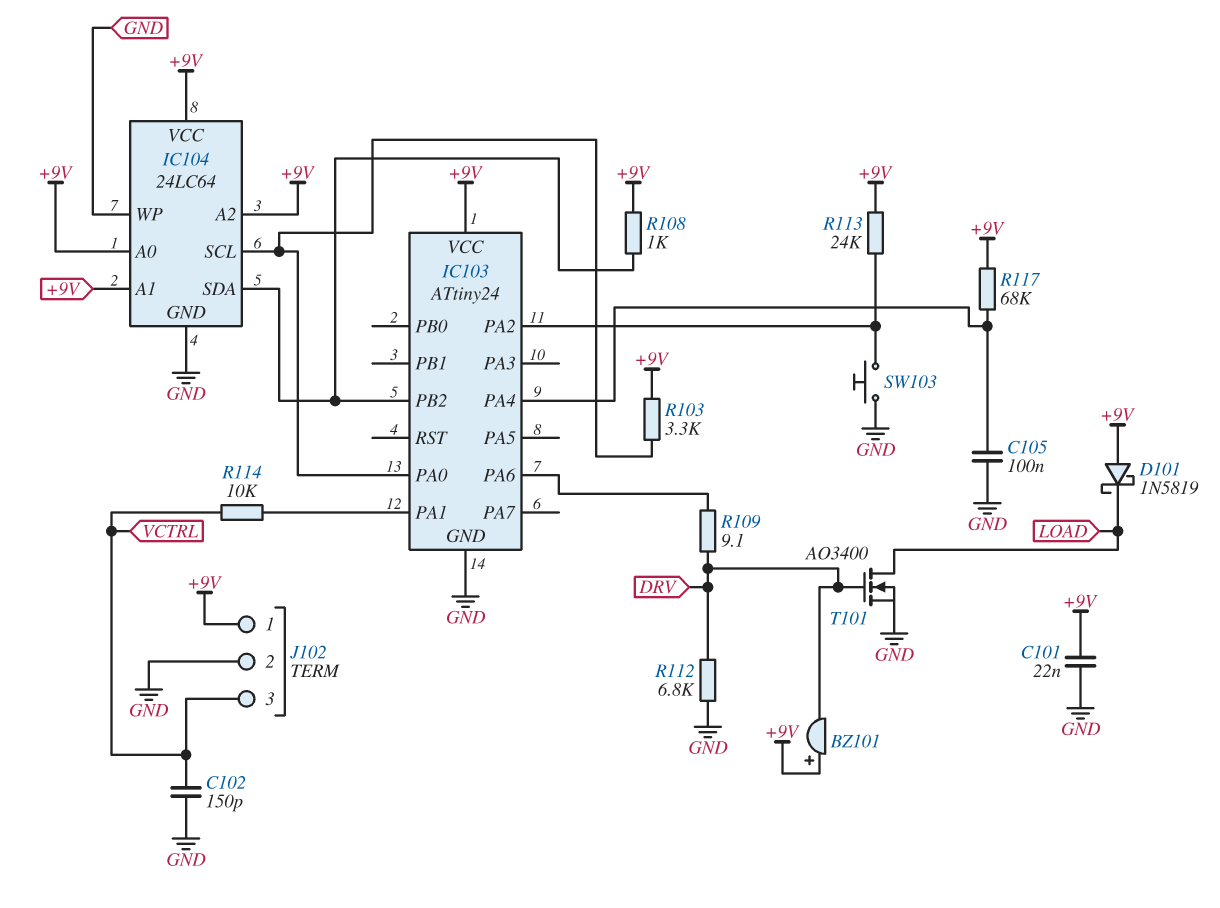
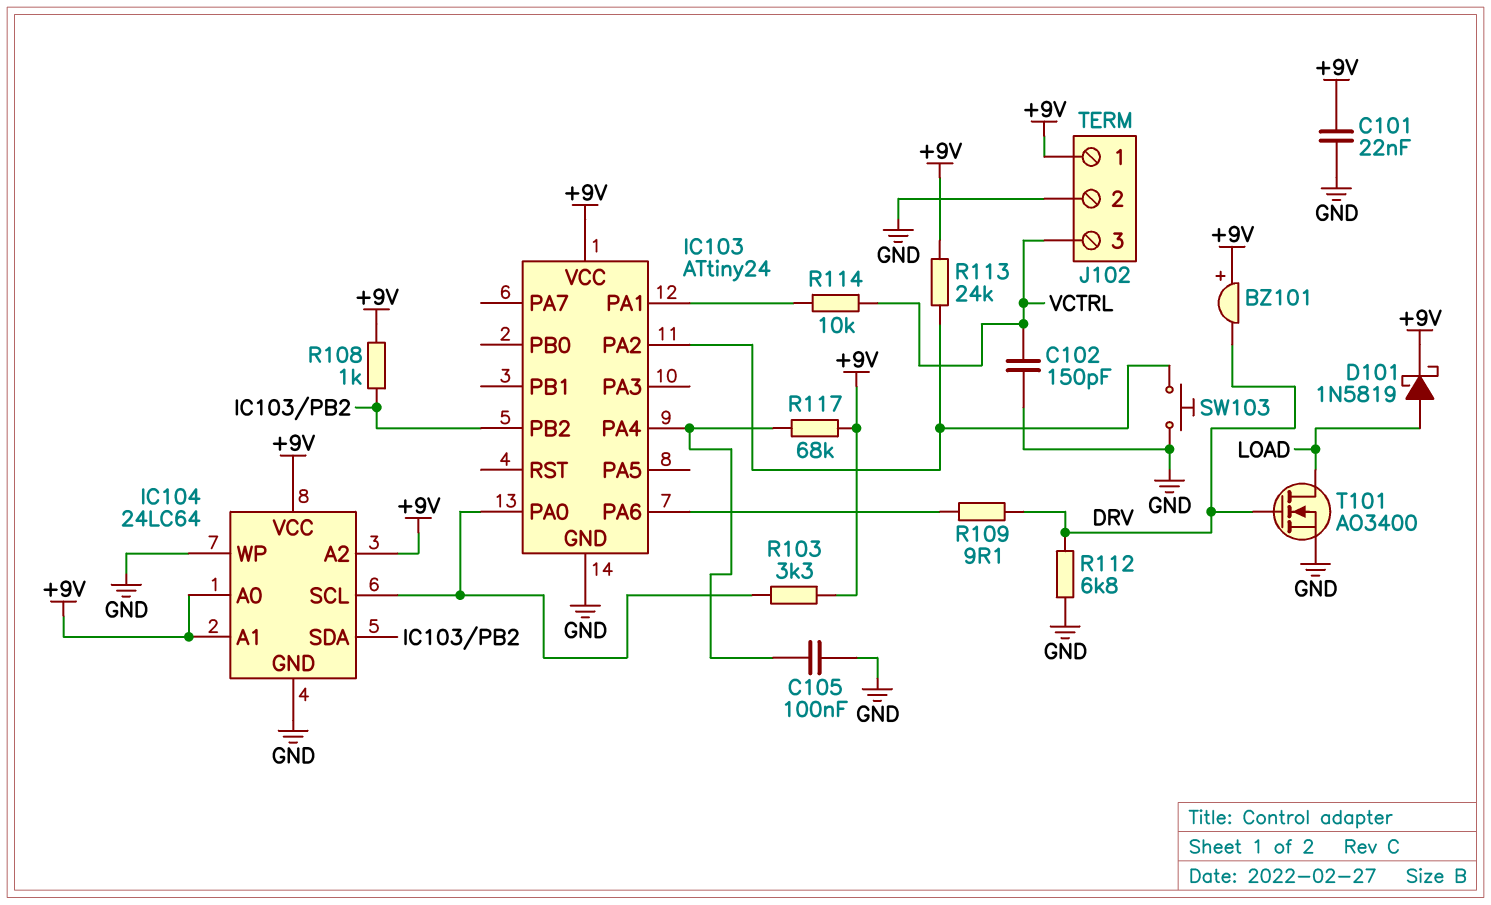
D101: schottky 1N5819 (A +9V, K LOAD) -> schottky 1N5819 (A LOAD, K +9V)

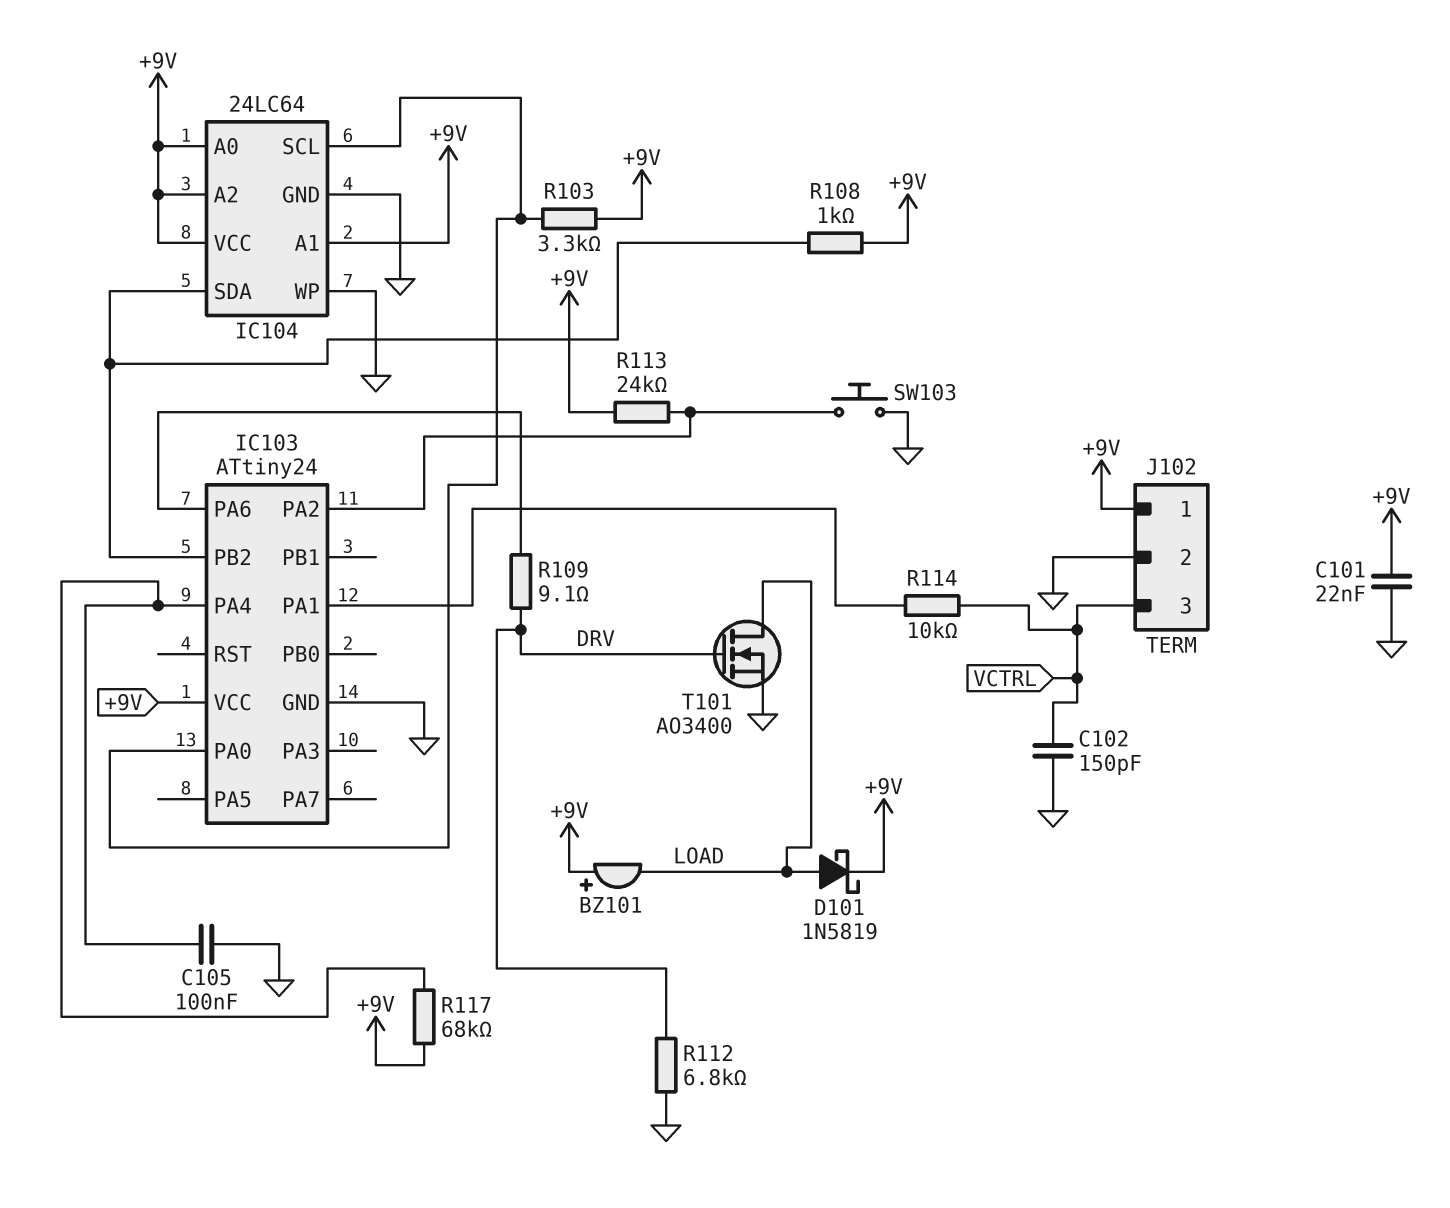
BZ101: buzzer (plus +9V, minus DRV) -> buzzer (plus +9V, minus LOAD)

